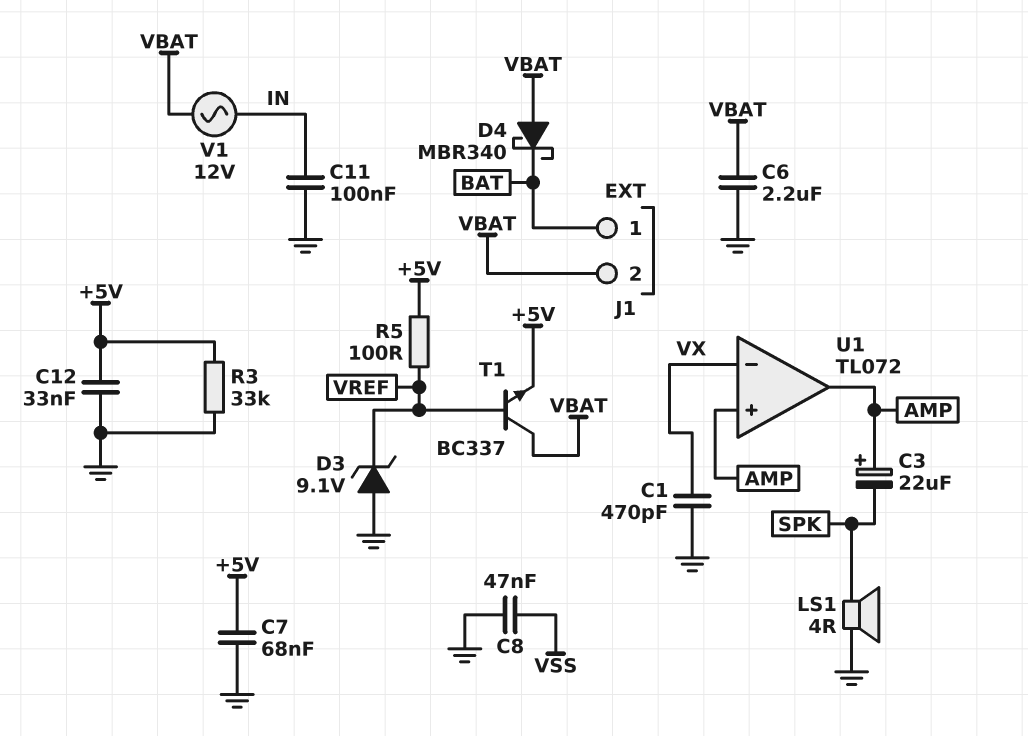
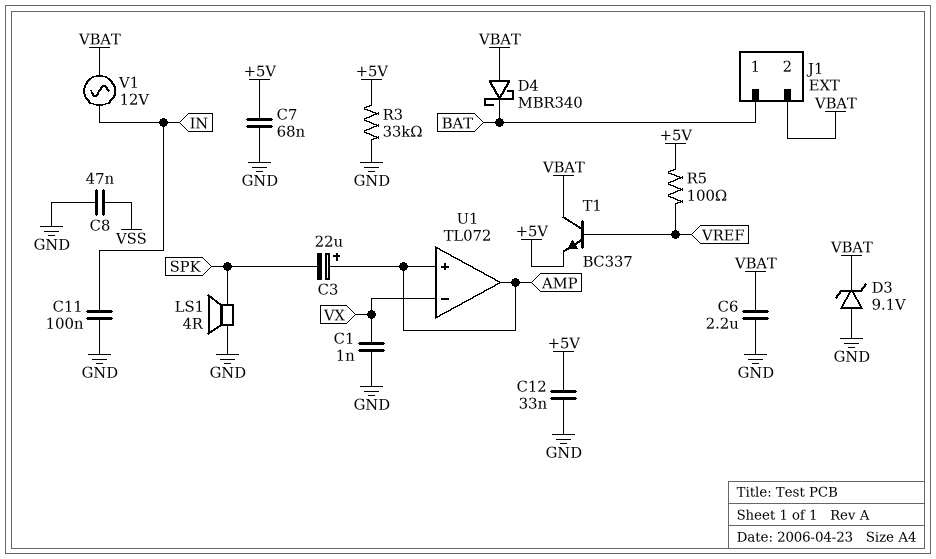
C1: 470pF (GND, VX) -> 1nF (GND, VX)
D3: zener 9.1V (A GND, K VREF) -> zener 9.1V (A GND, K VBAT)

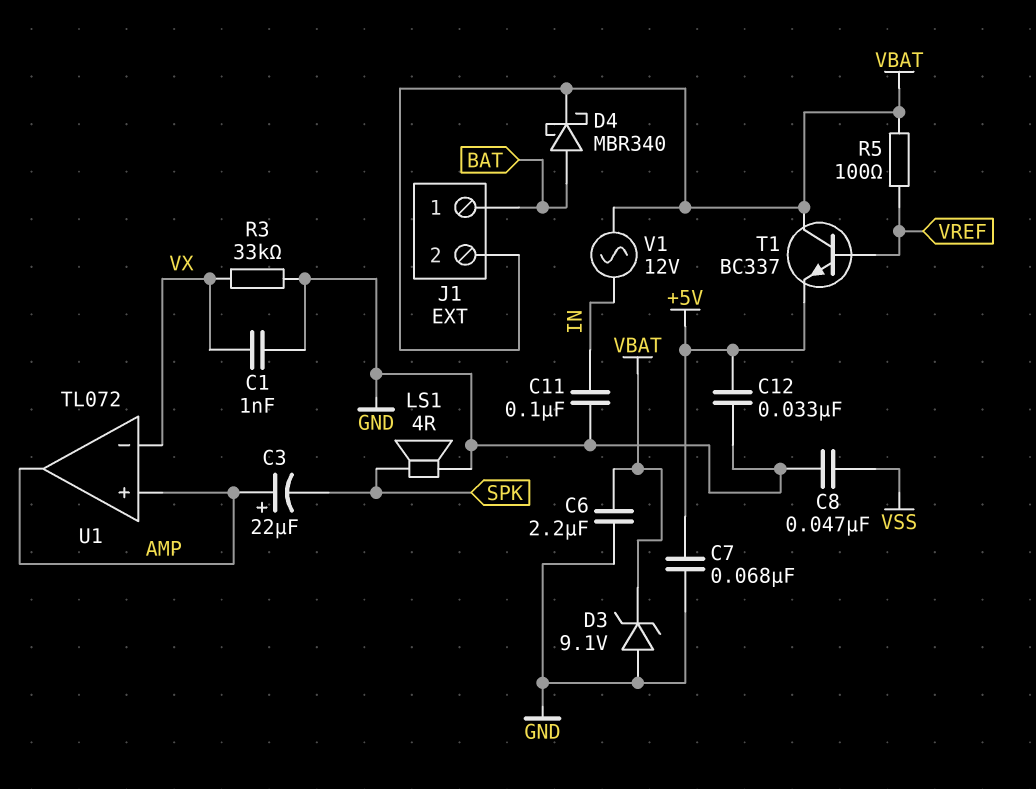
D4: schottky MBR340 (A VBAT, K BAT) -> schottky MBR340 (A BAT, K VBAT)
R3: 33k (+5V, GND) -> 33k (GND, VX)
R5: 100 (+5V, VREF) -> 100 (VBAT, VREF)

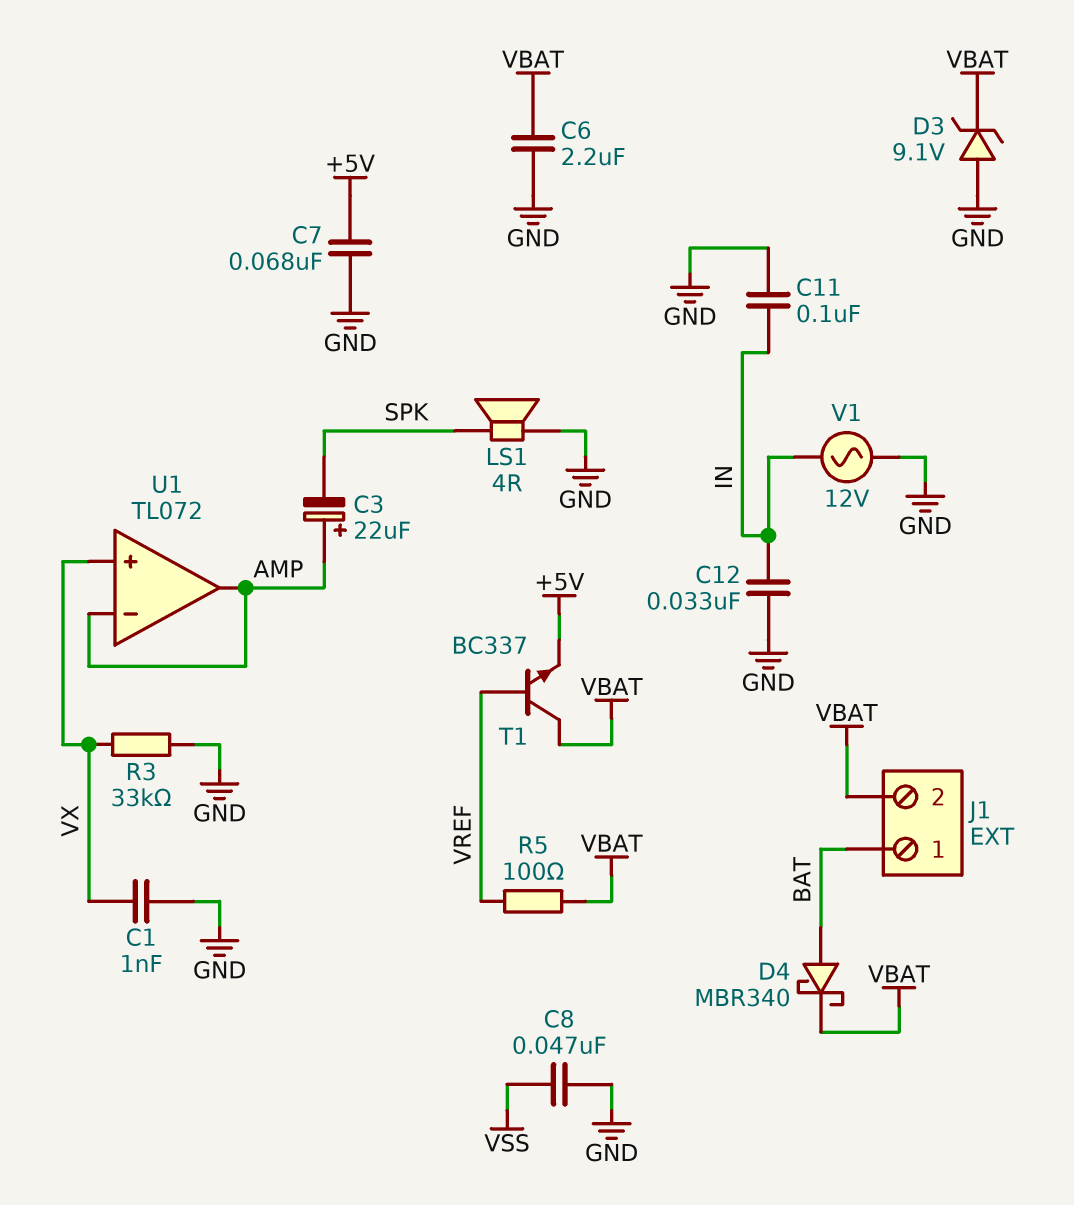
C12: 33nF (+5V, GND) -> 33nF (GND, IN)
U1 pin in+: AMP -> VX
U1 pin in-: VX -> AMP
V1: AC 12V (IN, VBAT) -> AC 12V (GND, IN)

